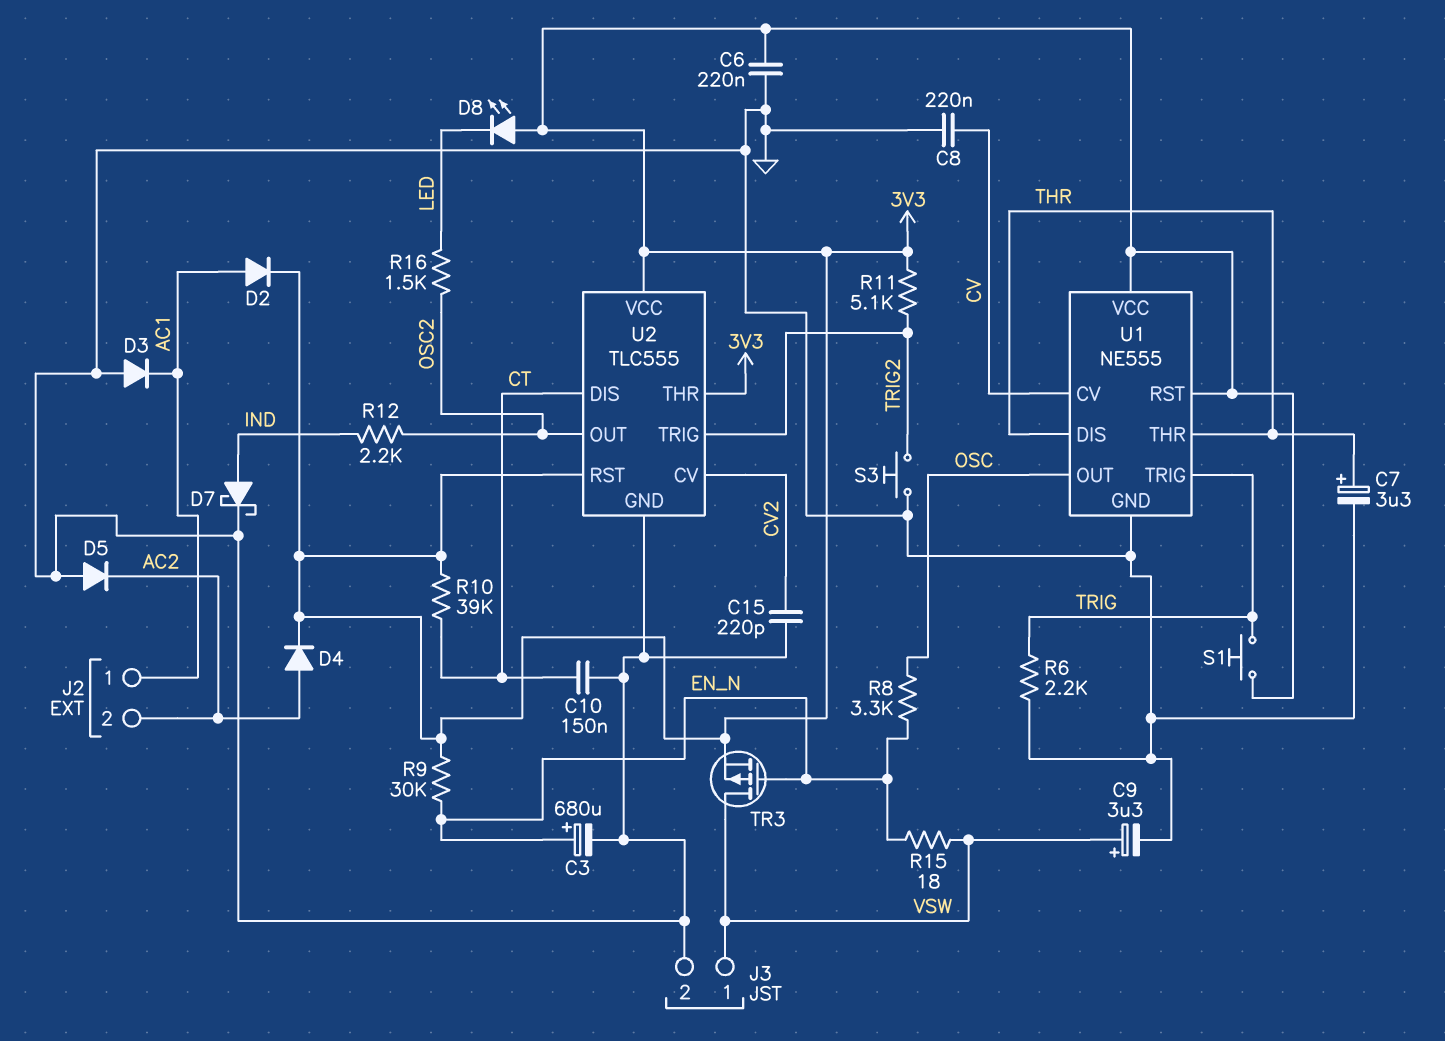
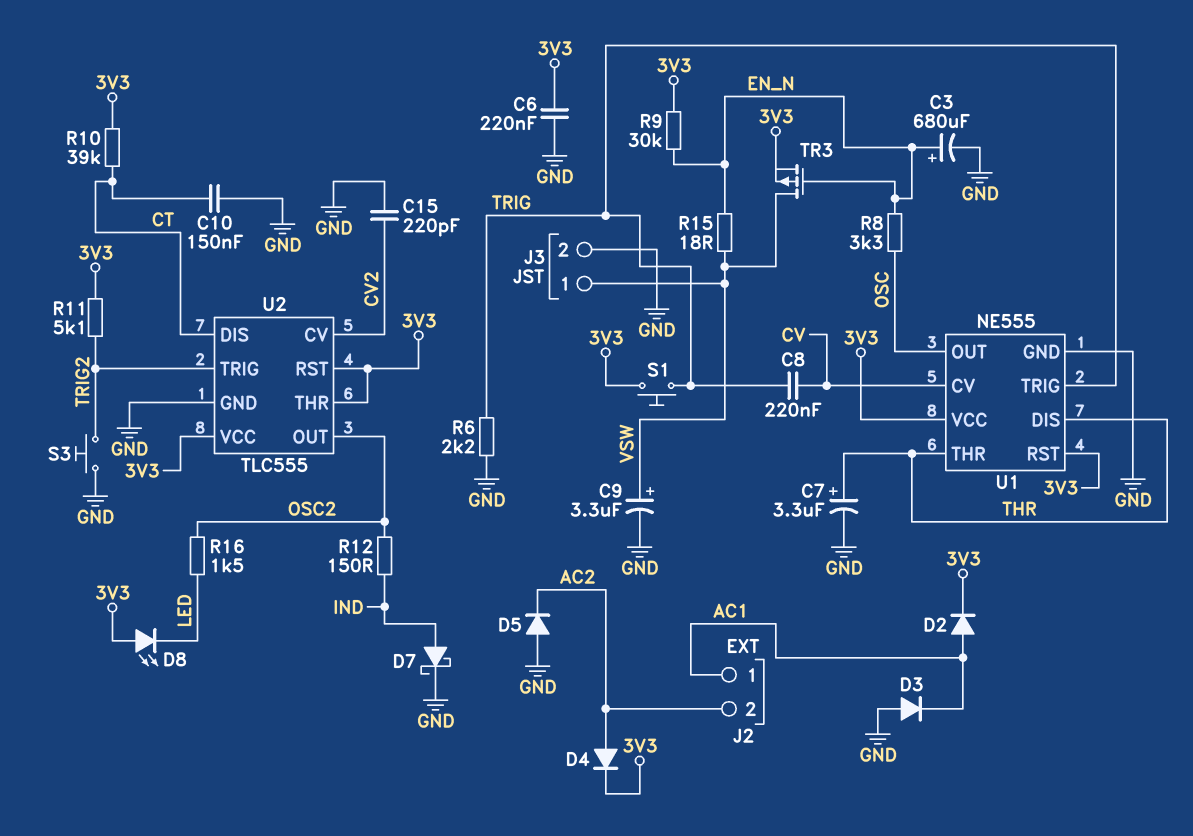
C8: 220nF (CV, GND) -> 220nF (CV, TRIG)
R12: 2.2k (IND, OSC2) -> 150 (IND, OSC2)

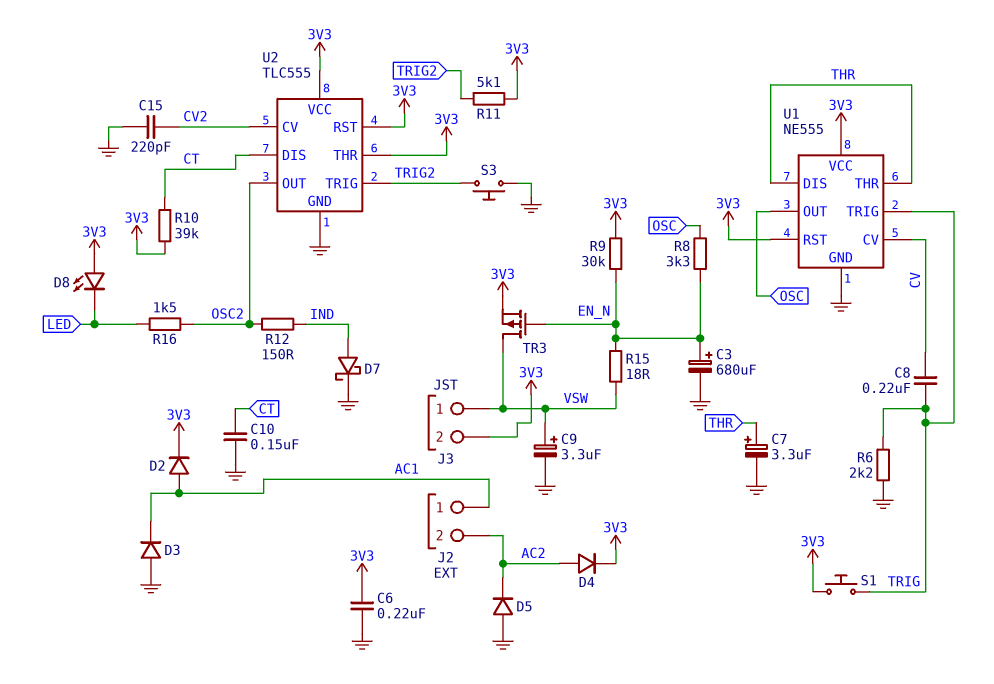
J3 pin 2: GND -> 3V3

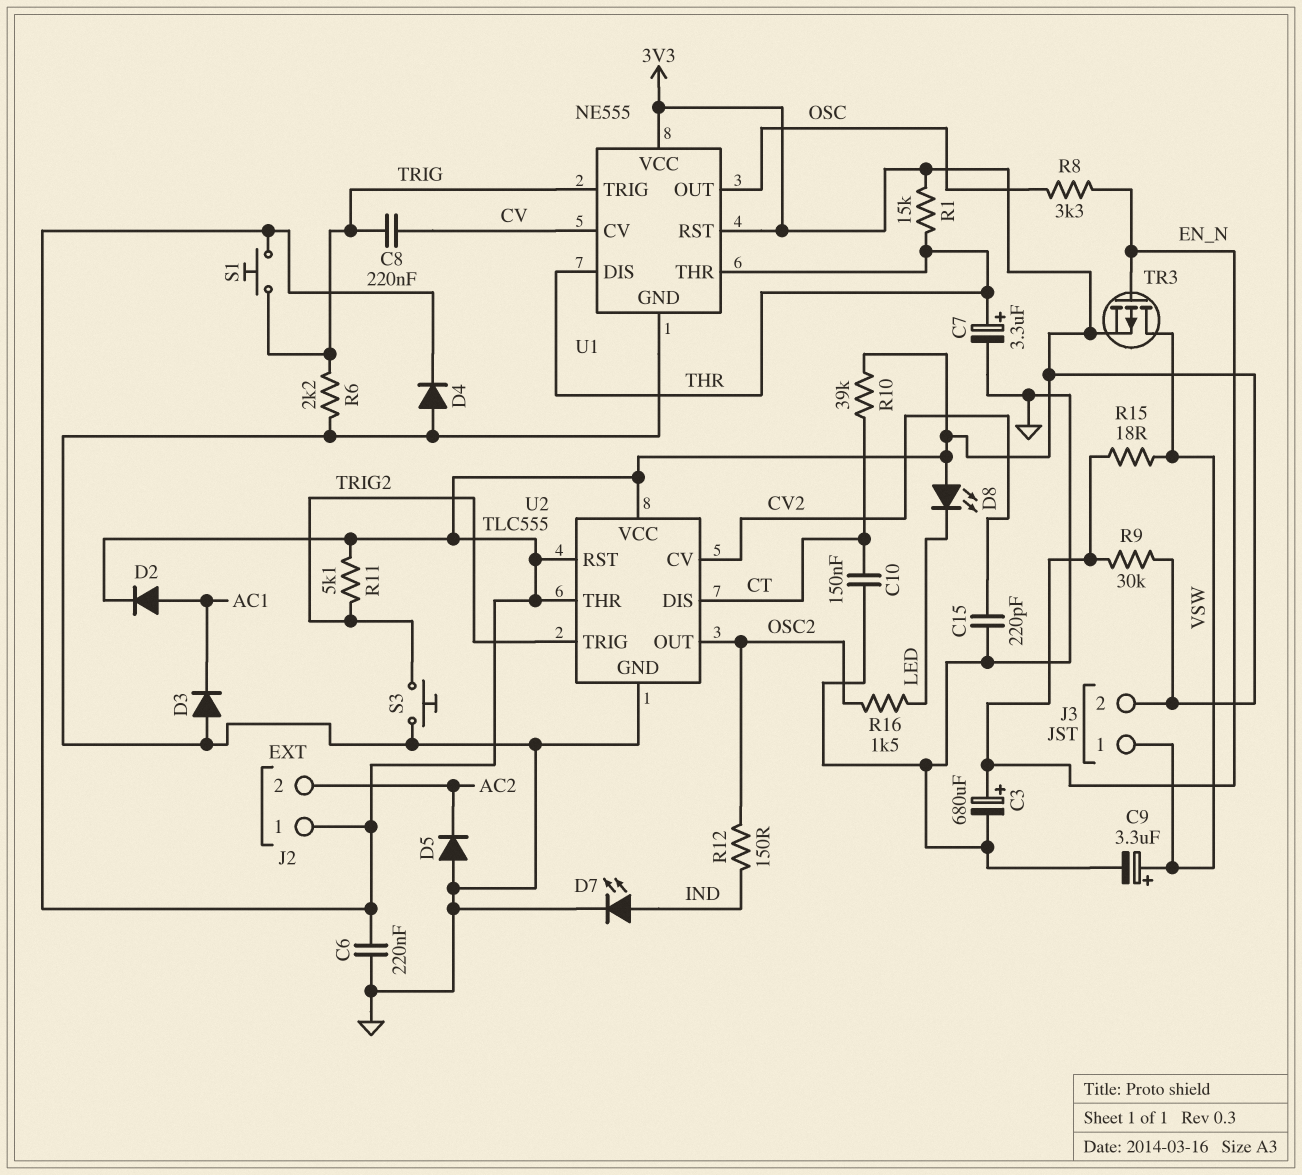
D4: diode (A AC2, K 3V3) -> diode (A GND, K 3V3)
D7: schottky (A IND, K GND) -> LED (A IND, K GND)
J2 pin 1: AC1 -> 3V3
R1: none -> 15k (3V3, THR)

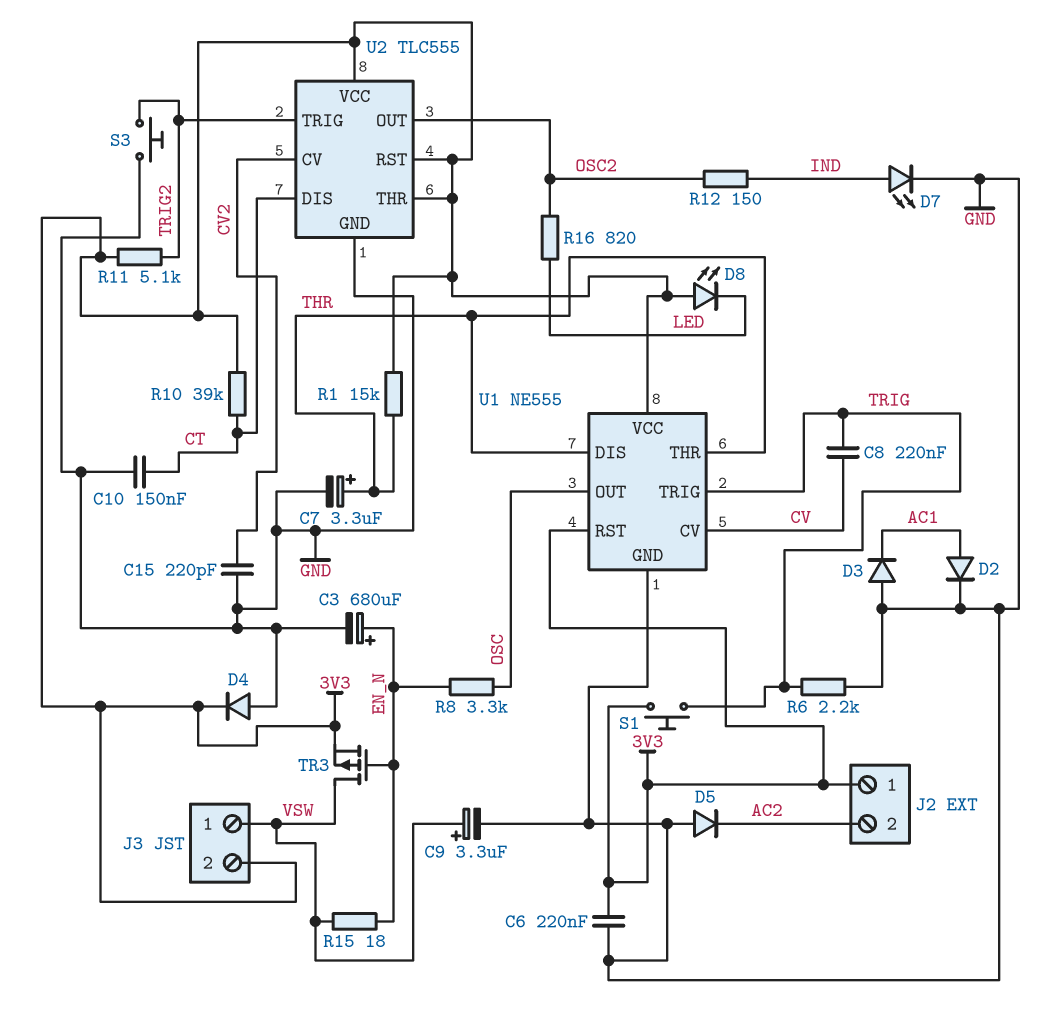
D2: diode (A AC1, K 3V3) -> diode (A AC1, K GND)
R9: 30k (3V3, EN_N) -> none
R16: 1.5k (LED, OSC2) -> 820 (LED, OSC2)

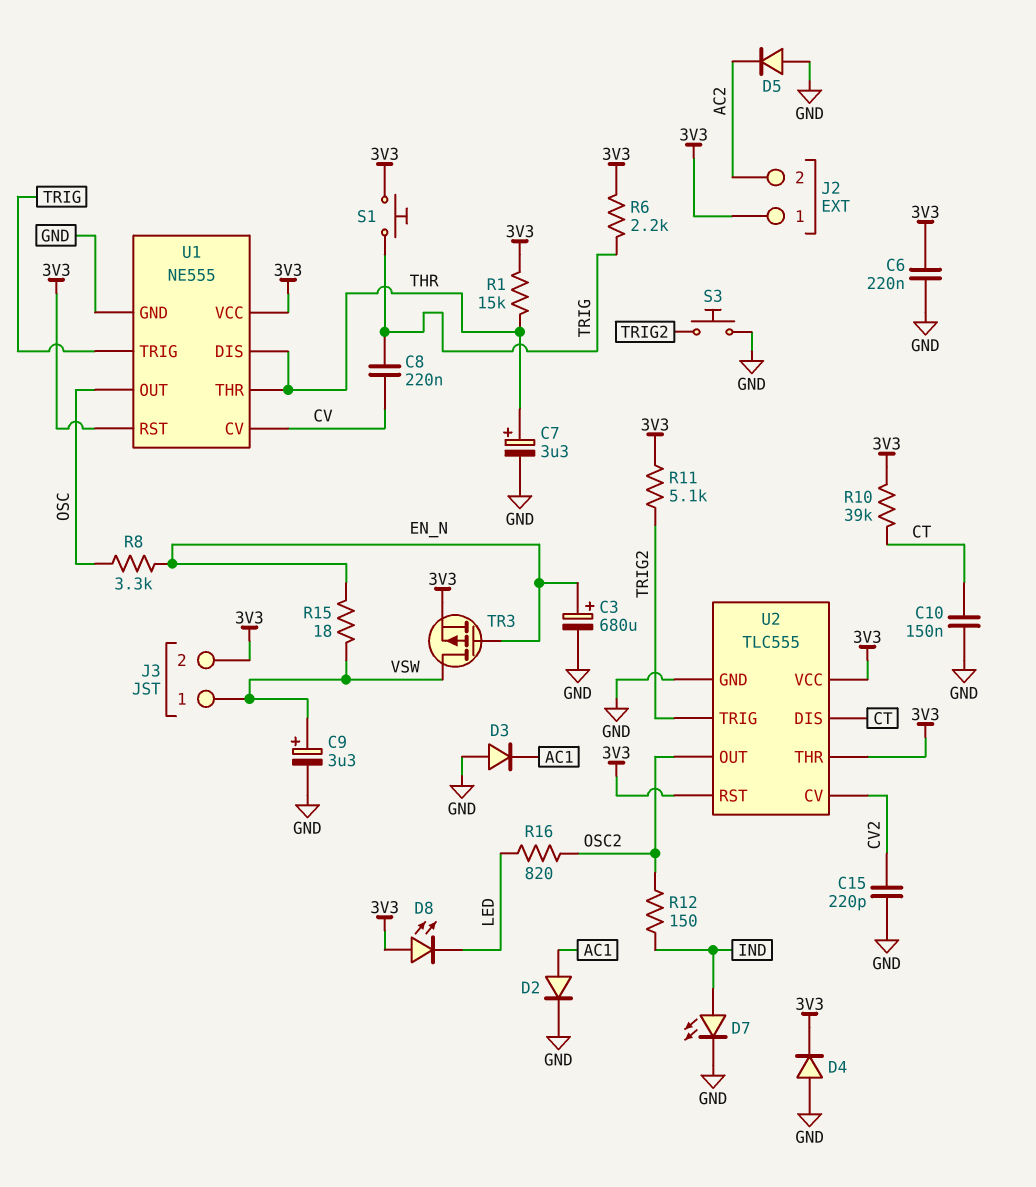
R6: 2.2k (GND, TRIG) -> 2.2k (3V3, TRIG)

